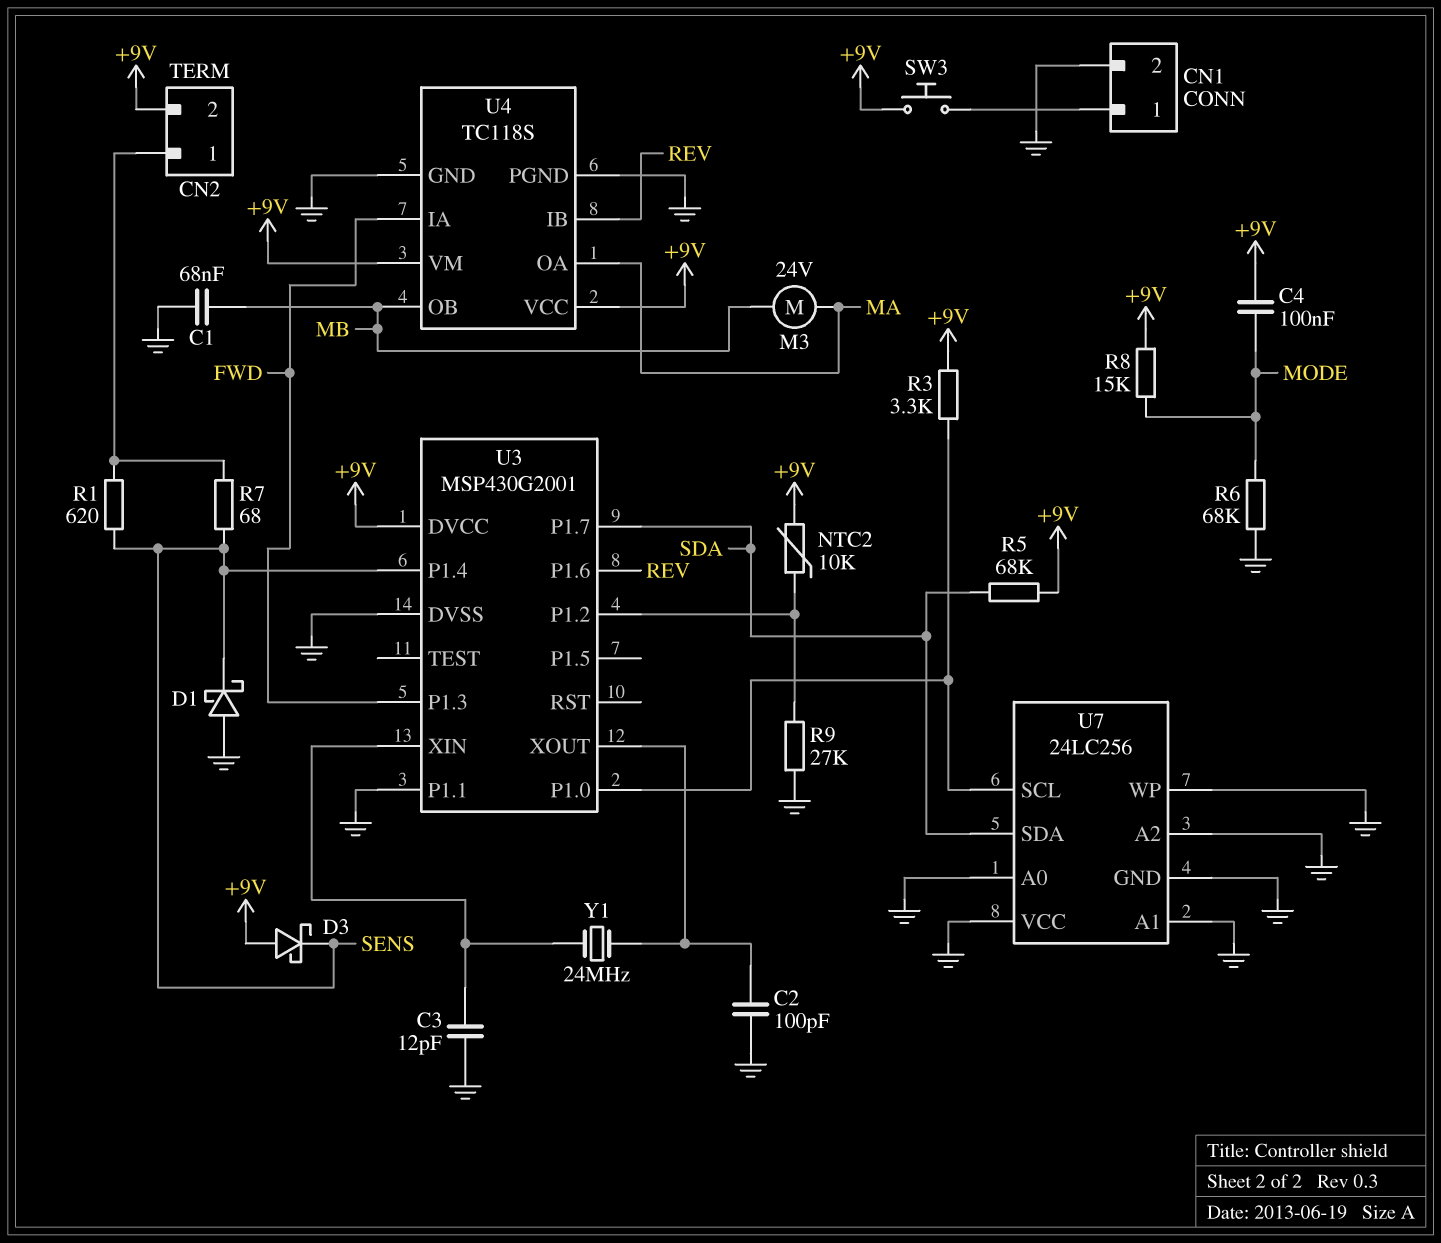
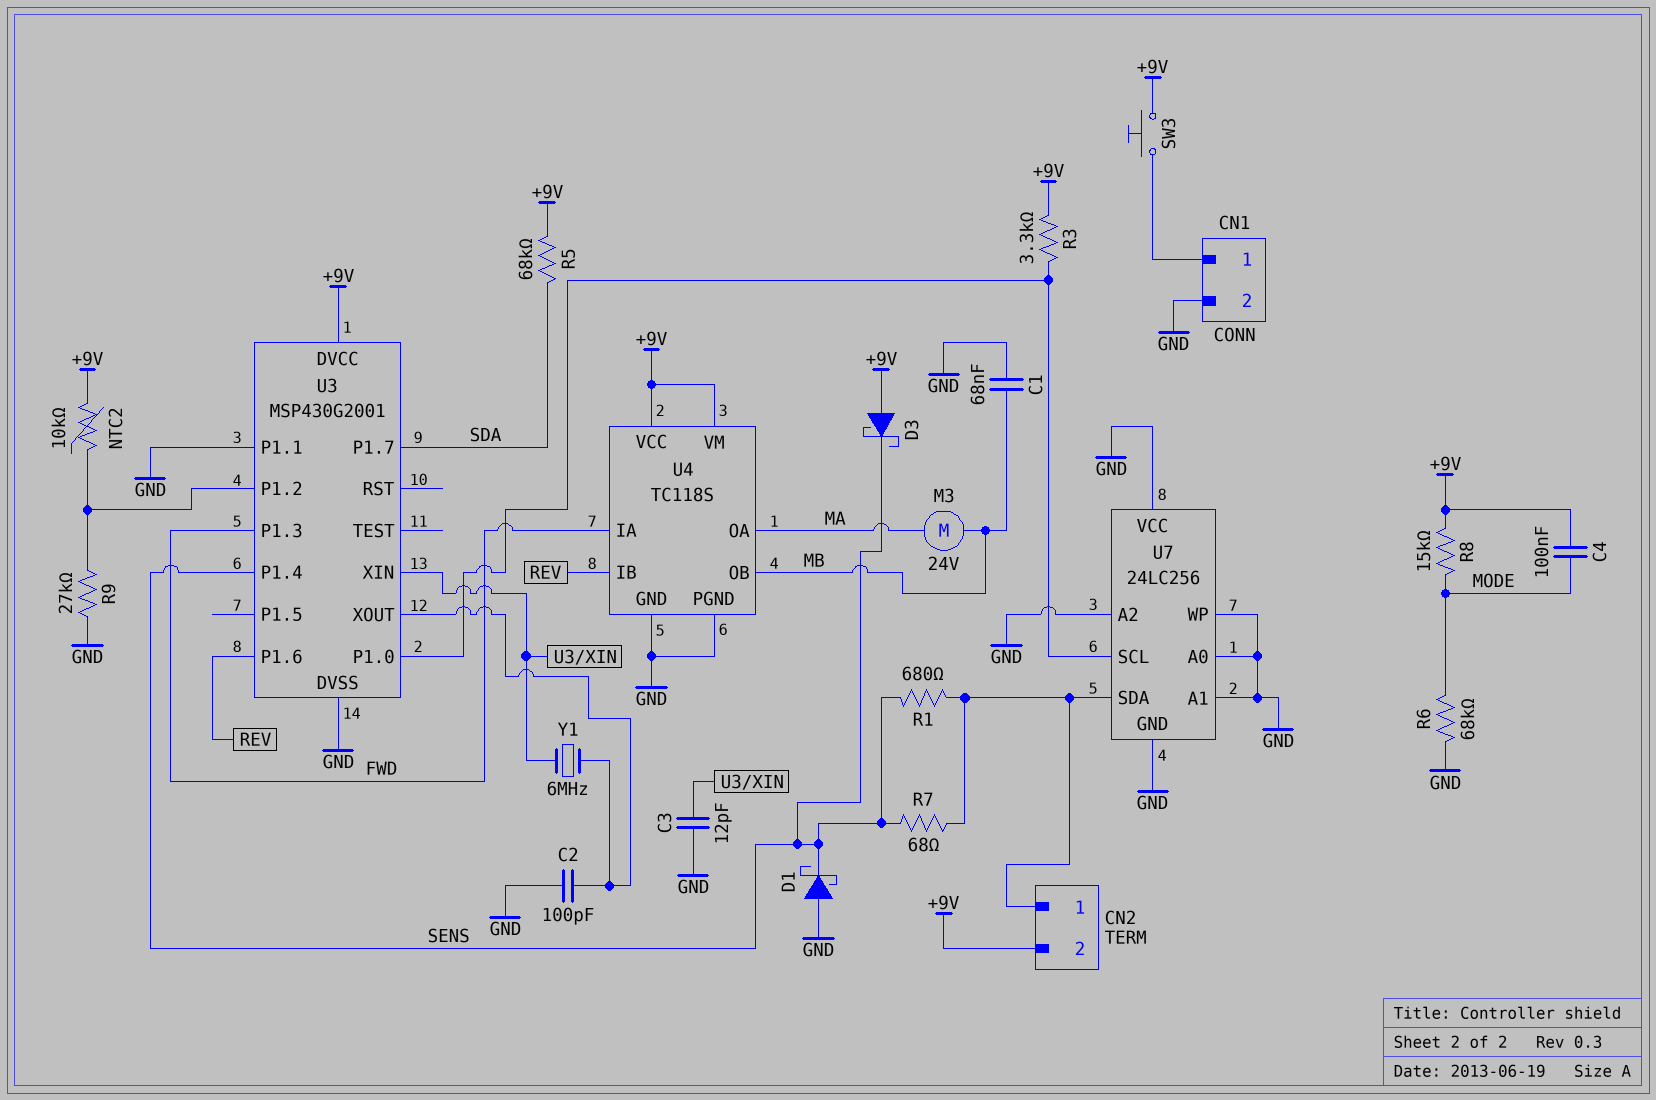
R1: 620 (CN2/1, SENS) -> 680 (CN2/1, SENS)
U7 pin SDA: SDA -> CN2/1
Y1: 24MHz (U3/XIN, U3/XOUT) -> 6MHz (U3/XIN, U3/XOUT)

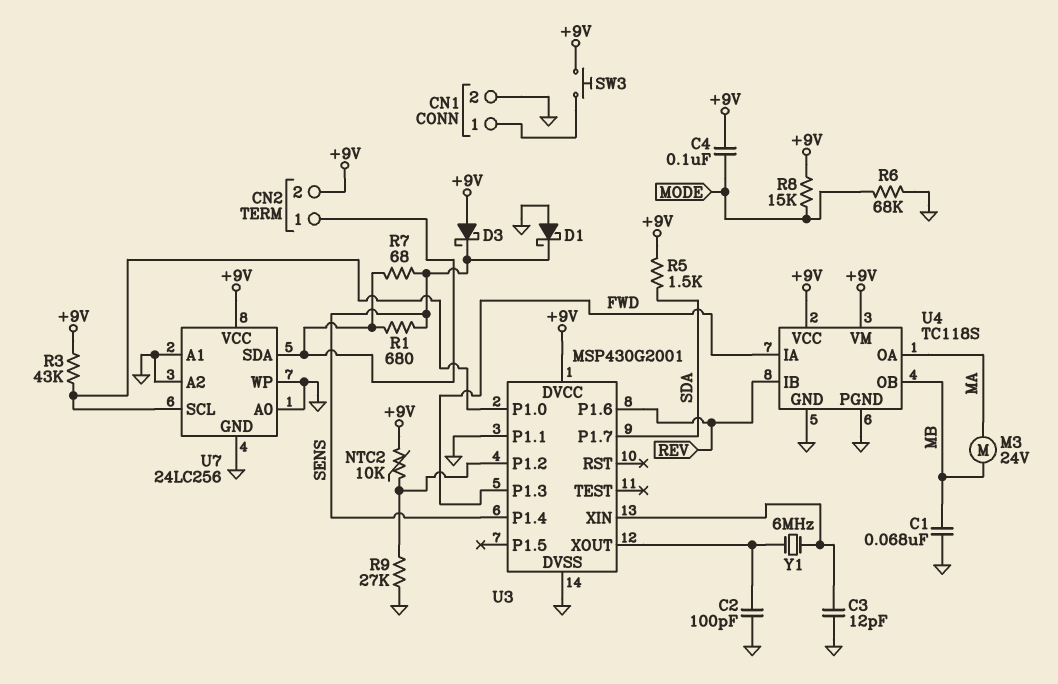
R3: 3.3k (+9V, U3/P1.0) -> 43k (+9V, U3/P1.0)
R5: 68k (+9V, SDA) -> 1.5k (+9V, SDA)
U7 pin VCC: GND -> +9V

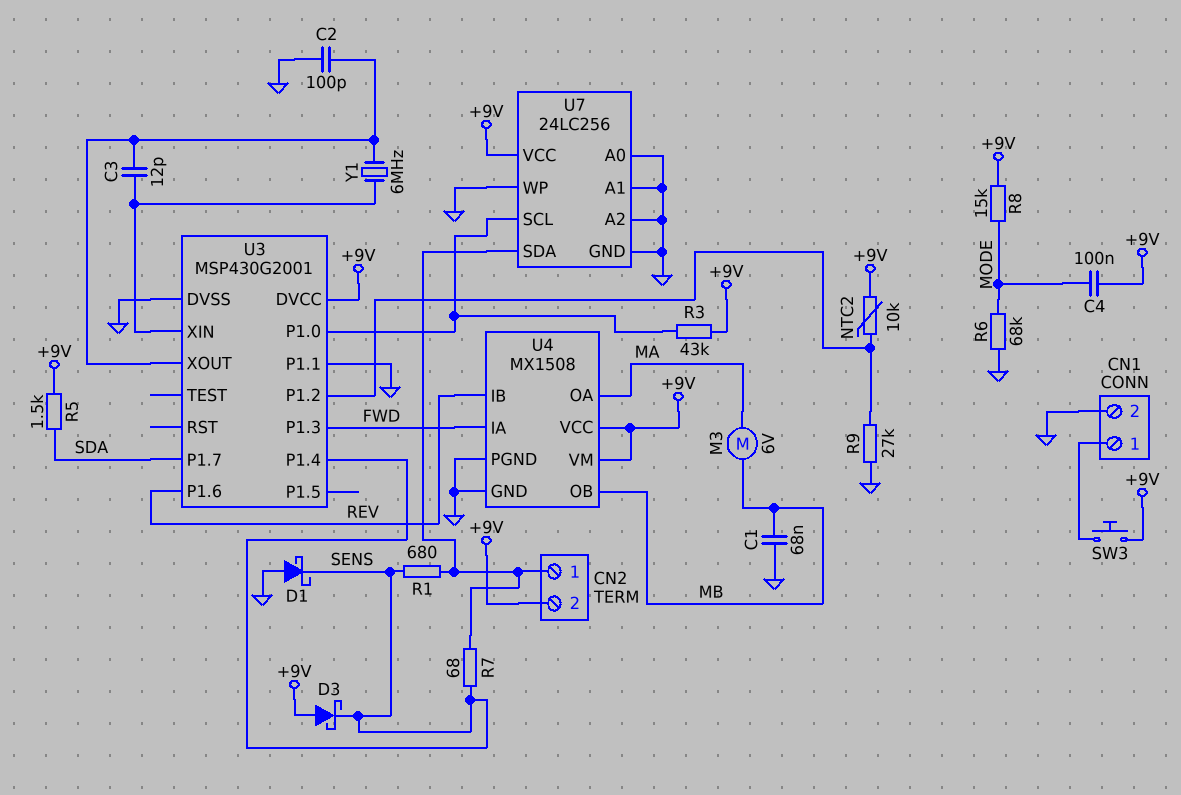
C3: 12pF (GND, U3/XIN) -> 12pF (U3/XIN, U3/XOUT)
M3: motor 24V (MA, MB) -> motor 6V (MA, MB)
U4: TC118S -> MX1508

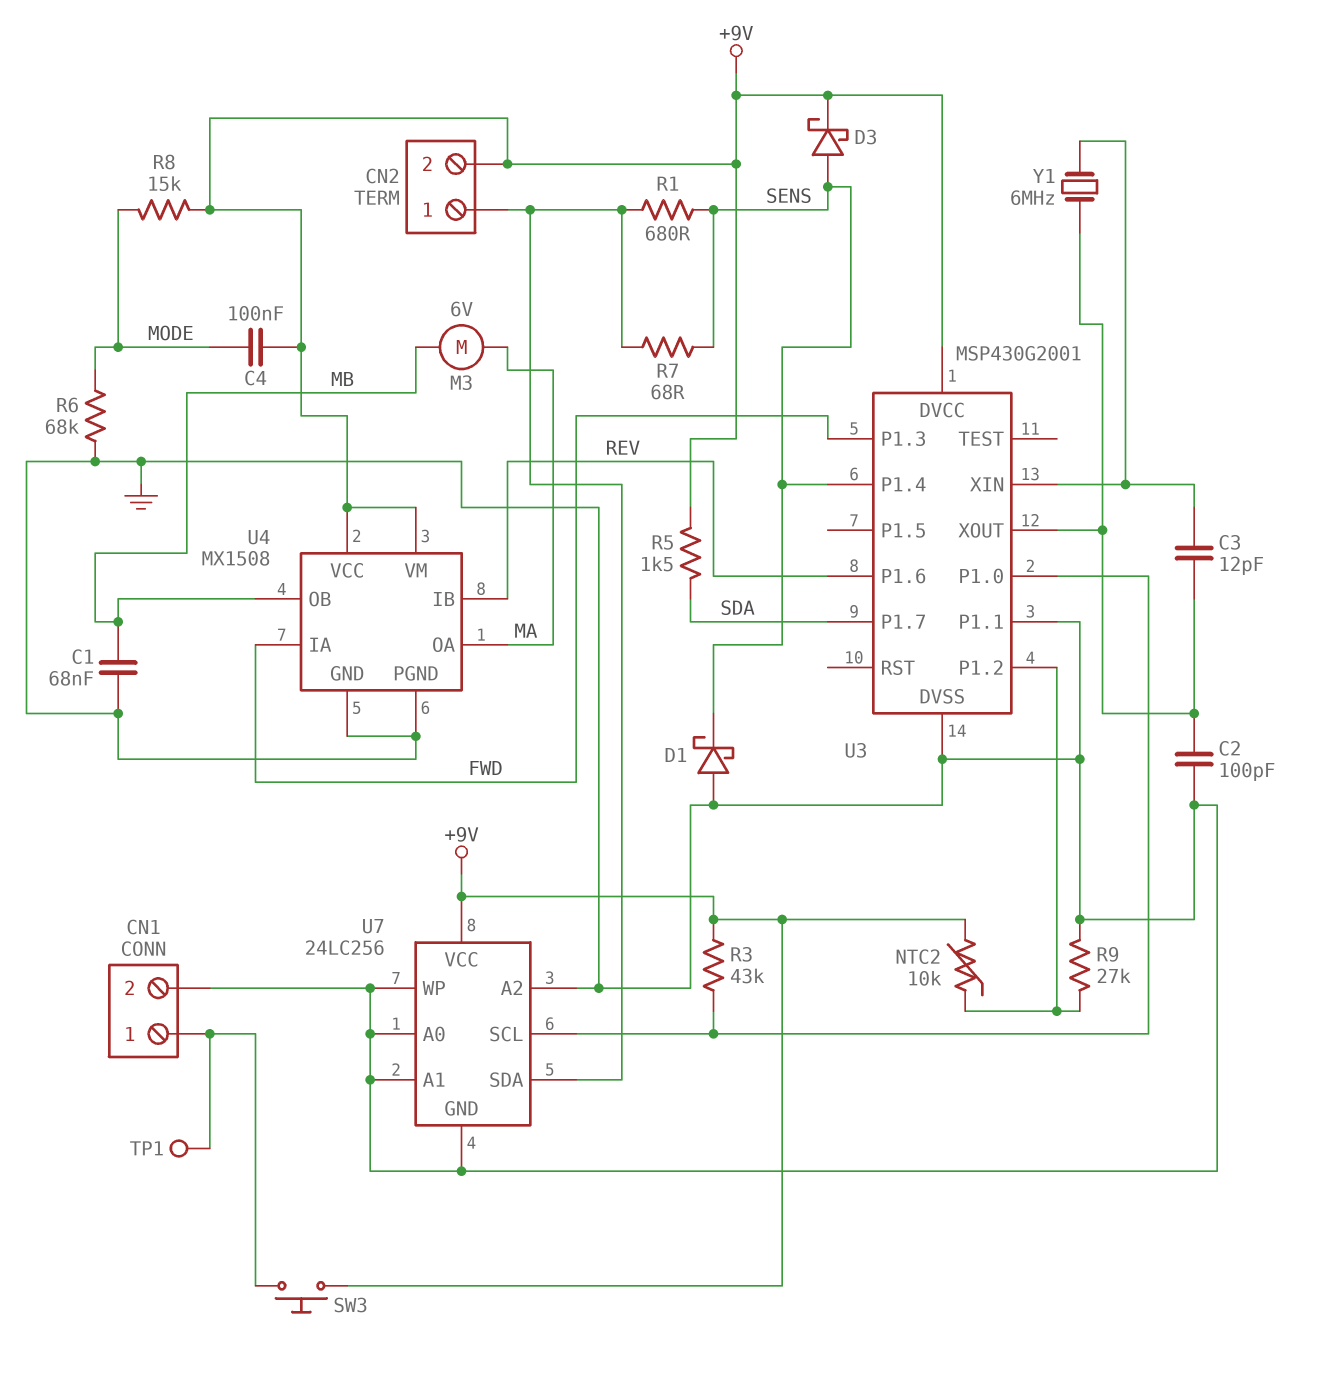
D3: schottky (A +9V, K SENS) -> schottky (A SENS, K +9V)
TP1: none -> test point (CN1/1)

